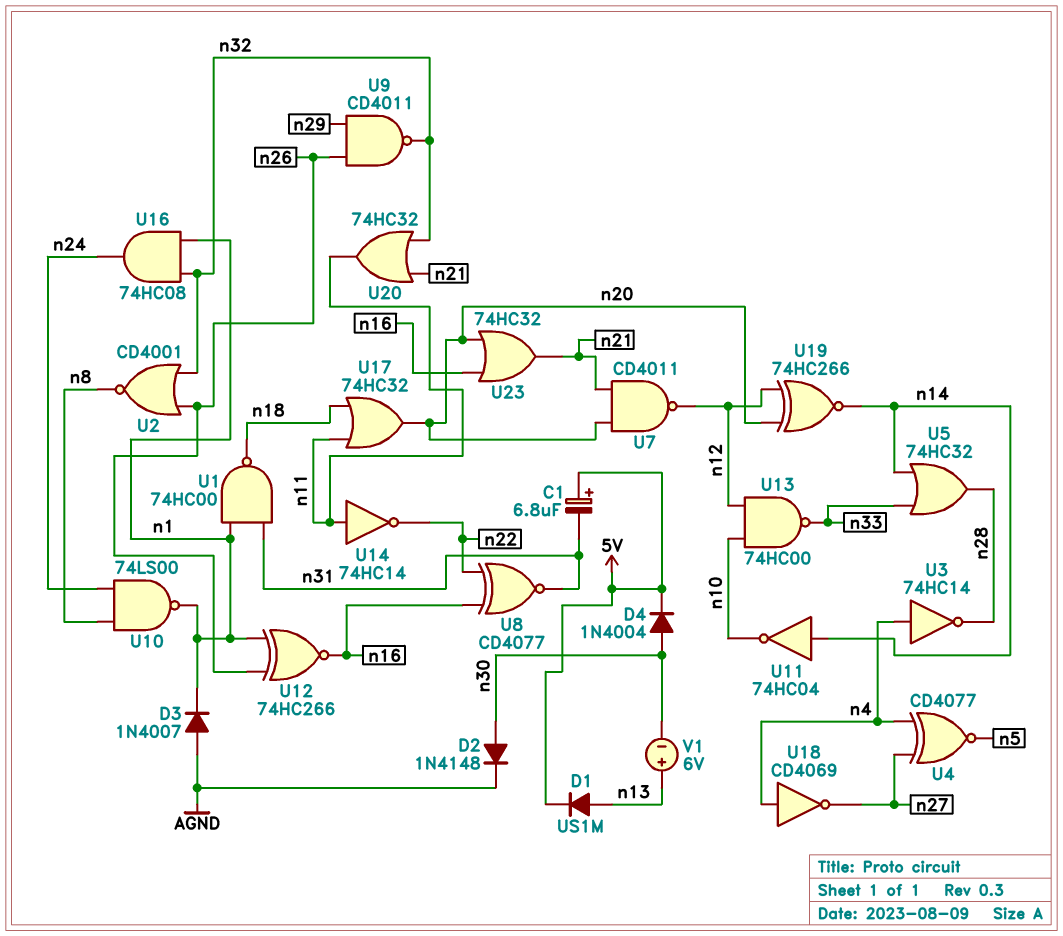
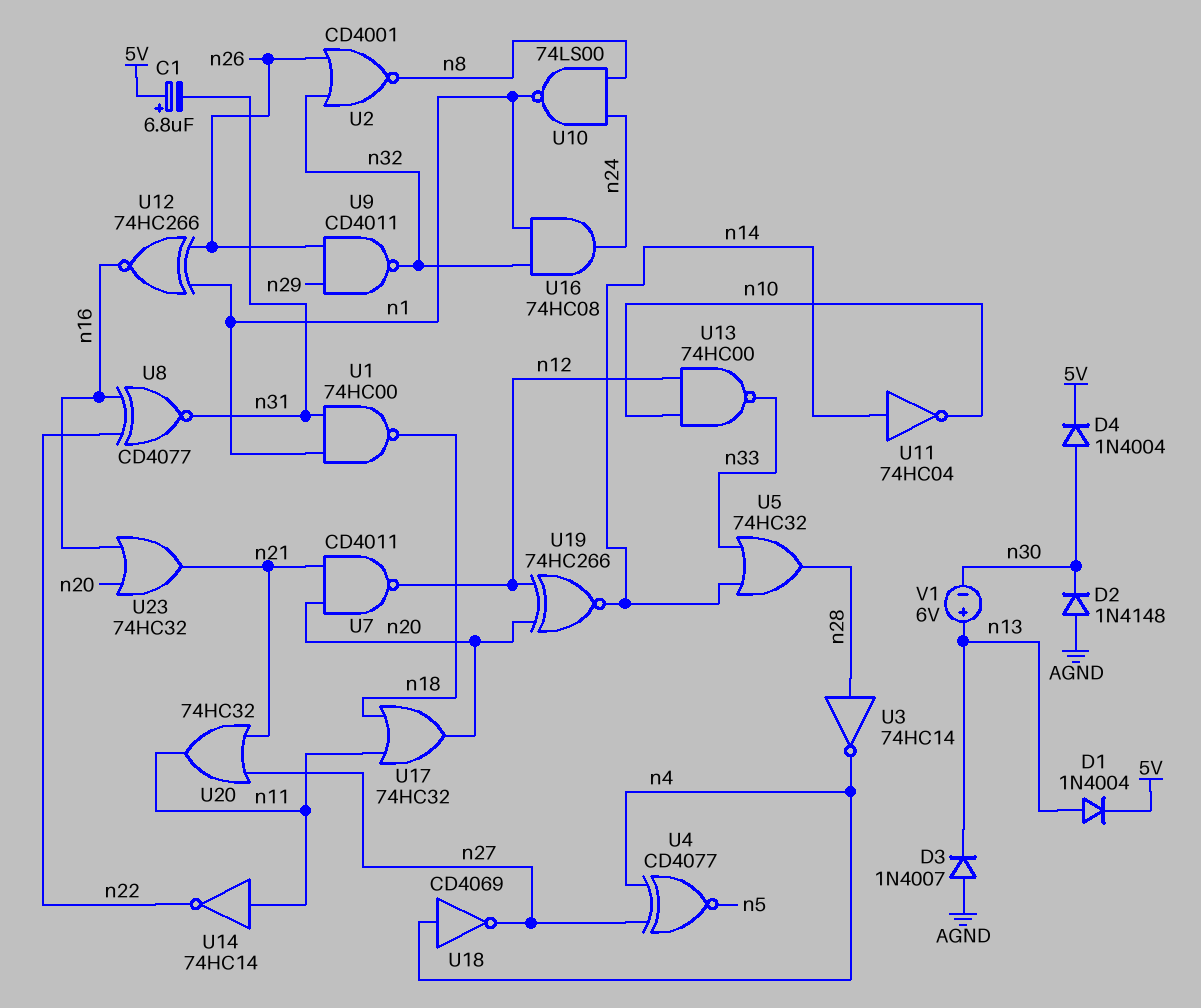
D1: diode US1M (A n13, K 5V) -> diode 1N4004 (A n13, K 5V)
D2: diode 1N4148 (A n30, K AGND) -> diode 1N4148 (A AGND, K n30)
D3: diode 1N4007 (A AGND, K n1) -> diode 1N4007 (A AGND, K n13)
U3: NOT 74HC14 (in n4, out n28) -> NOT 74HC14 (in n28, out n4)
U20: OR 74HC32 (in n21, in n32, out n11) -> OR 74HC32 (in n21, in n27, out n11)

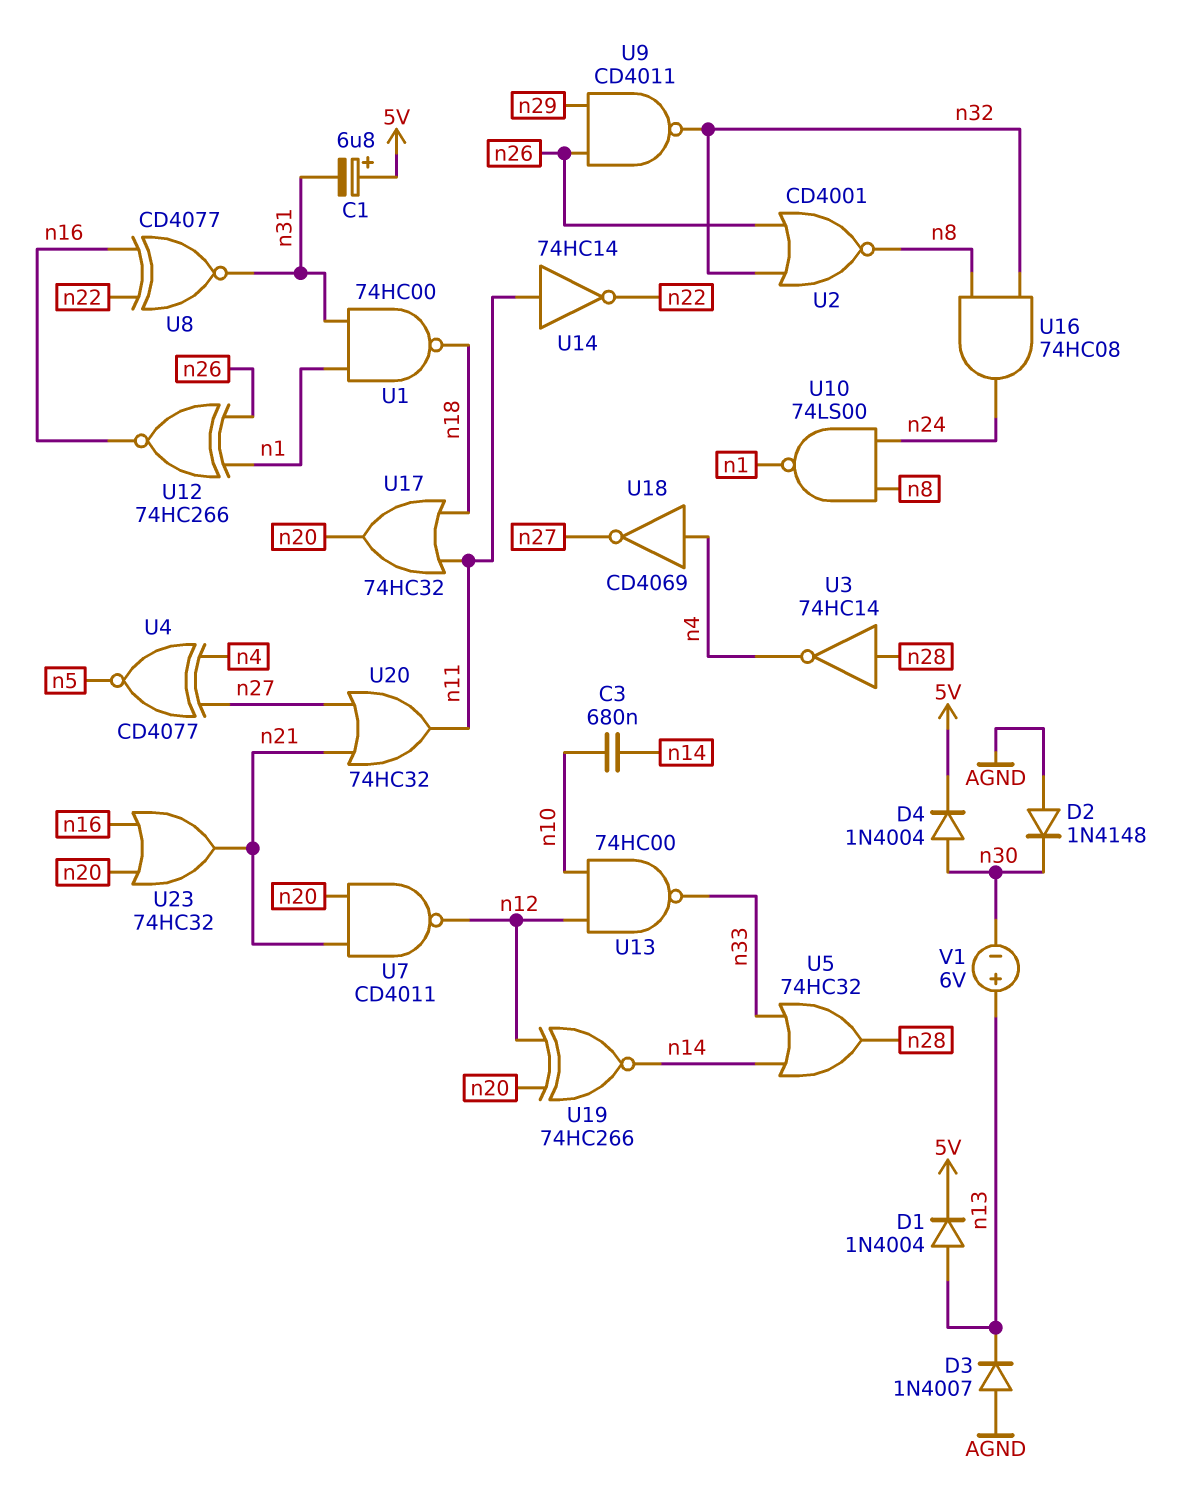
C3: none -> 680nF (n10, n14)
U11: NOT 74HC04 (in n14, out n10) -> none
U16: AND 74HC08 (in n1, in n32, out n24) -> AND 74HC08 (in n8, in n32, out n24)

